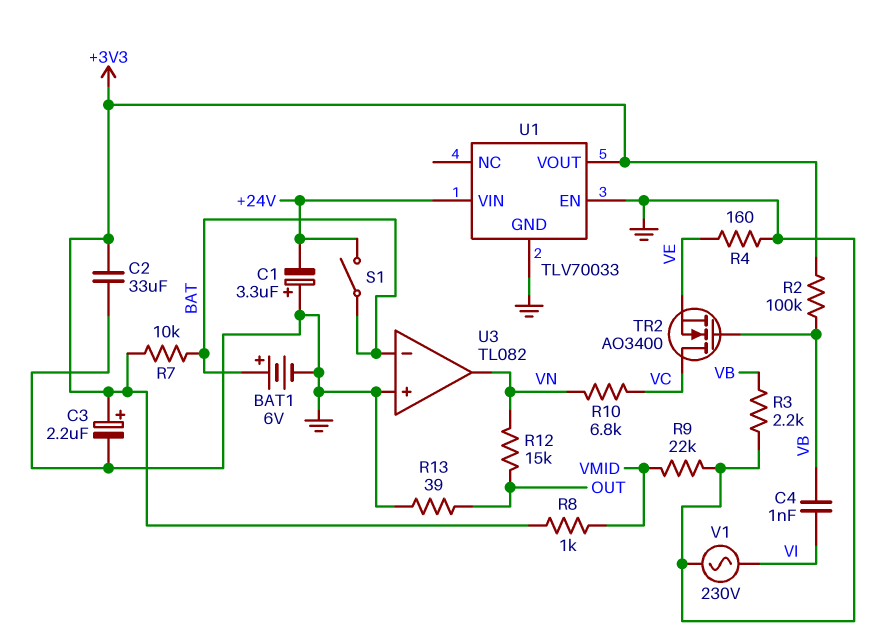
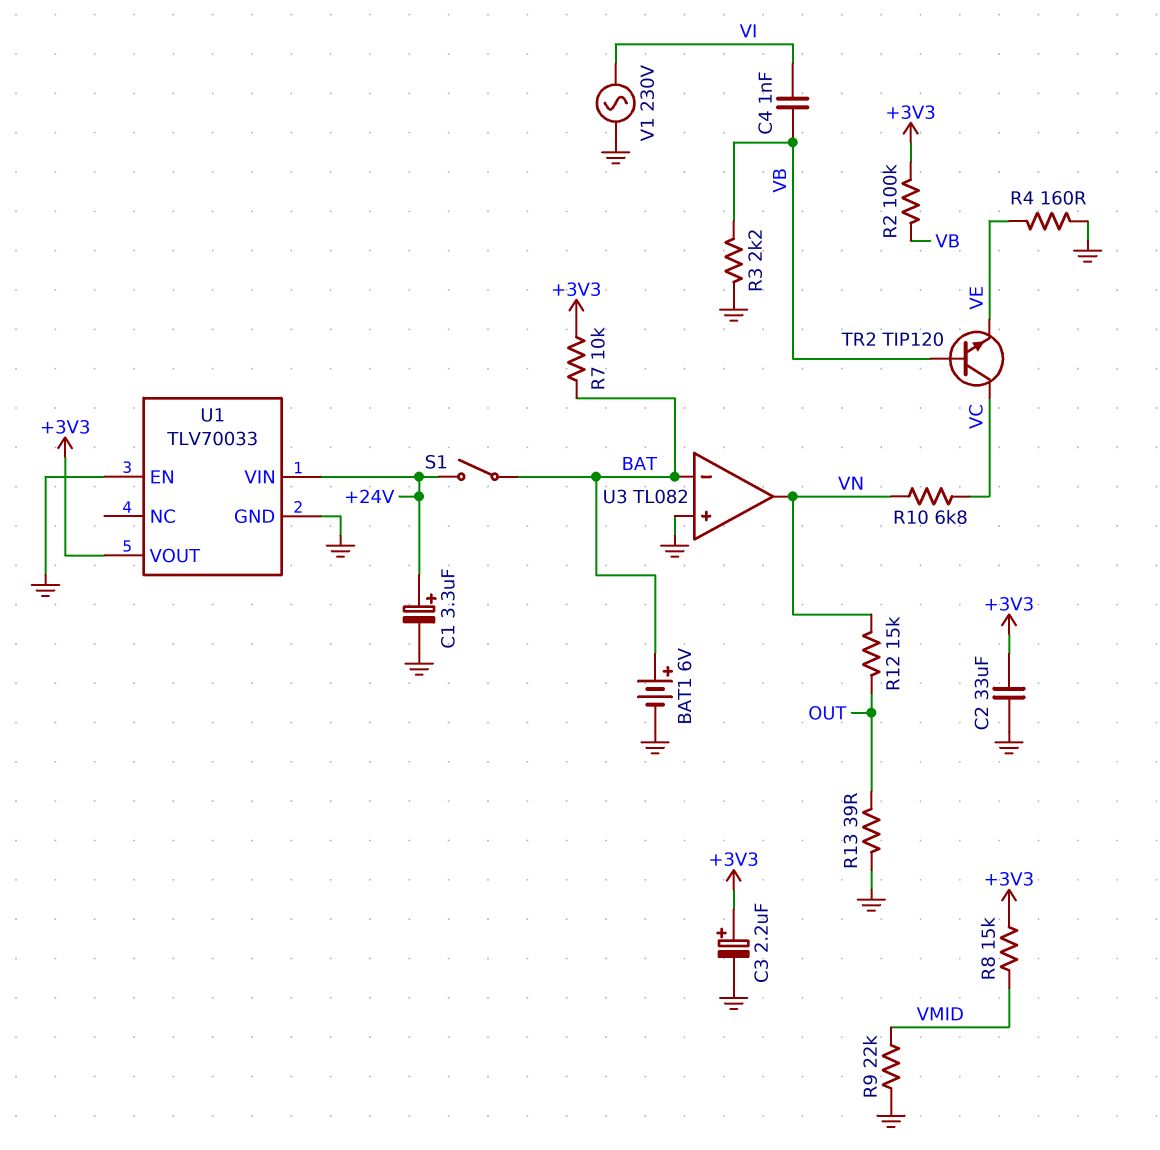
C1: 3.3uF (plus GND, minus +24V) -> 3.3uF (plus +24V, minus GND)
R8: 1k (+3V3, VMID) -> 15k (+3V3, VMID)
TR2: NMOS AO3400 (G VB, D VC, S VE) -> NPN TIP120 (B VB, C VC, E VE)

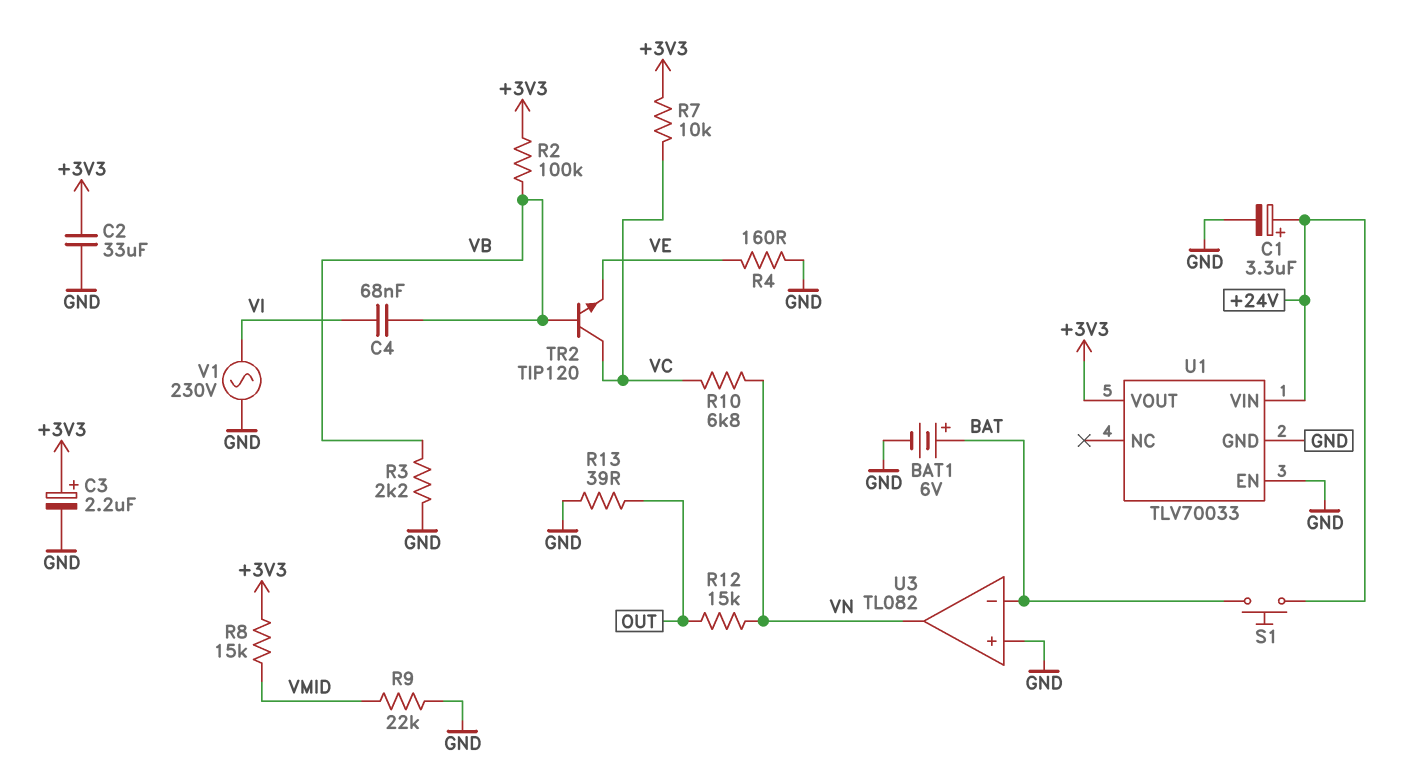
C4: 1nF (VB, VI) -> 68nF (VB, VI)
R7: 10k (+3V3, BAT) -> 10k (+3V3, VC)
S1: switch (+24V, BAT) -> button (+24V, BAT)

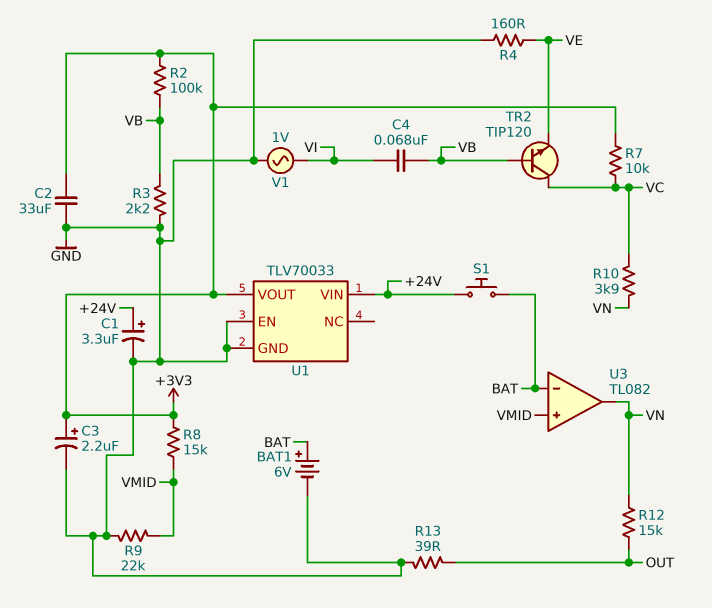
R10: 6.8k (VC, VN) -> 3.9k (VC, VN)
U3 pin in+: GND -> VMID
V1: AC 230V (GND, VI) -> AC 1V (GND, VI)

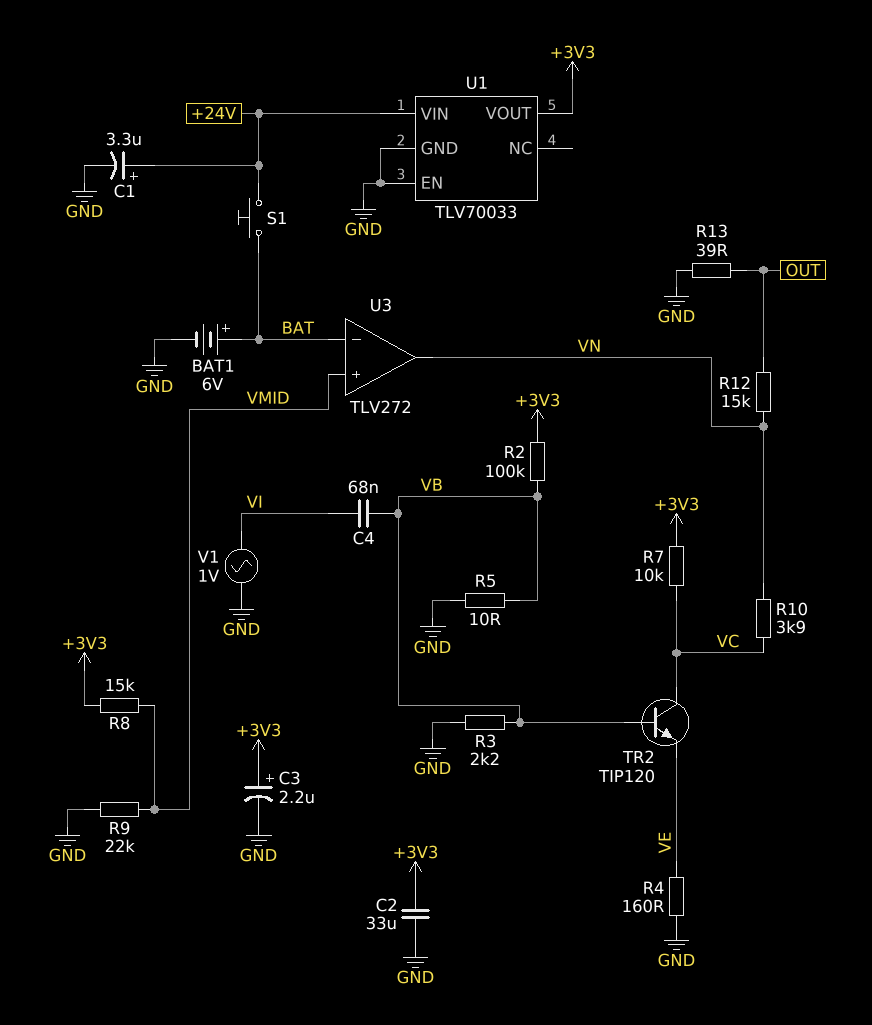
R5: none -> 10 (GND, VB)
U3: TL082 -> TLV272

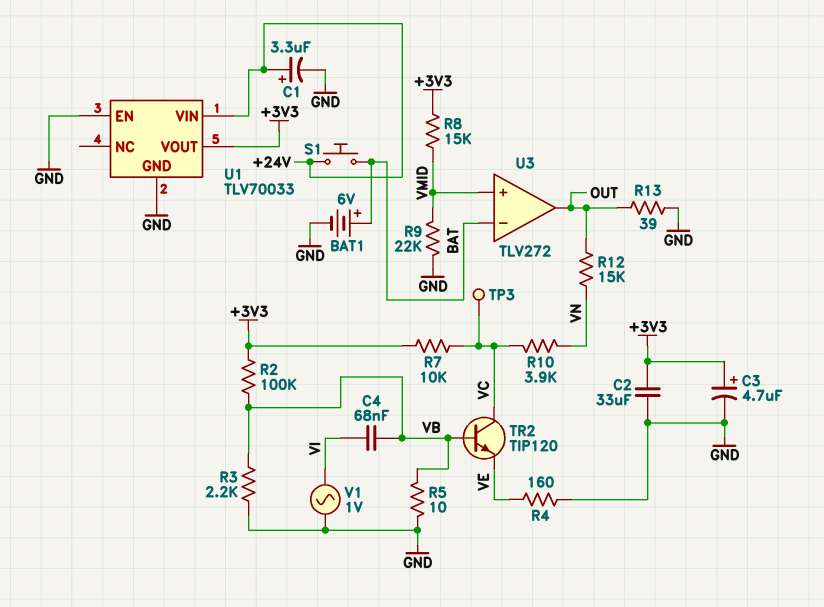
C3: 2.2uF (plus +3V3, minus GND) -> 4.7uF (plus +3V3, minus GND)
TP3: none -> test point (VC)
U3 pin out: VN -> OUT

